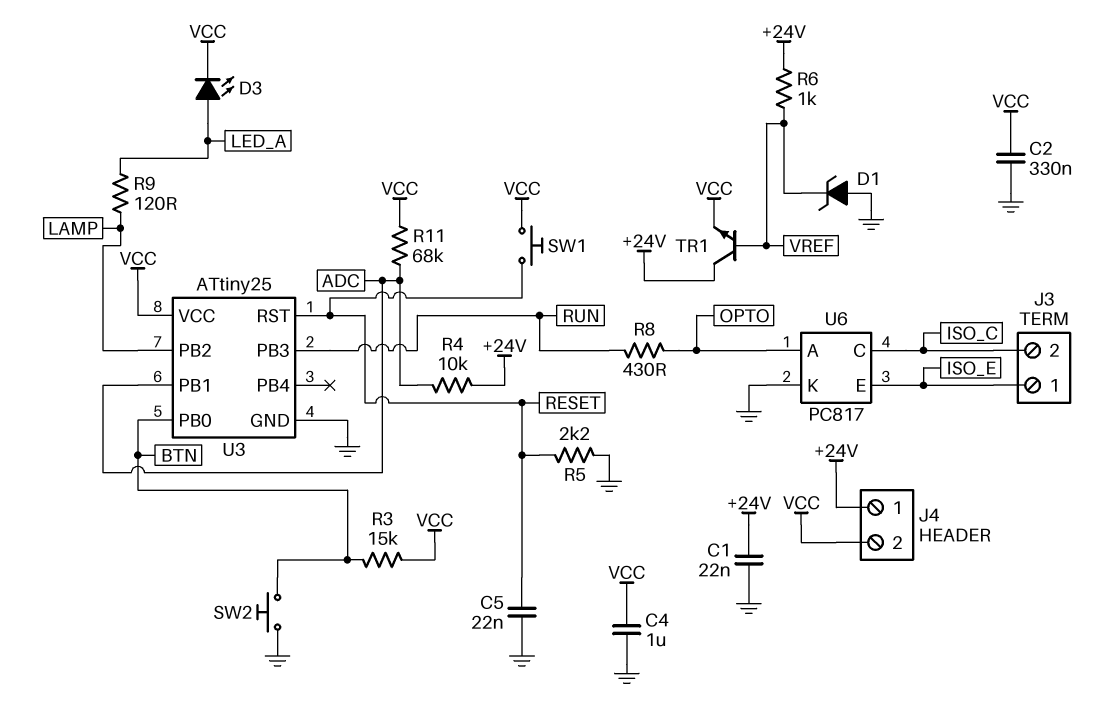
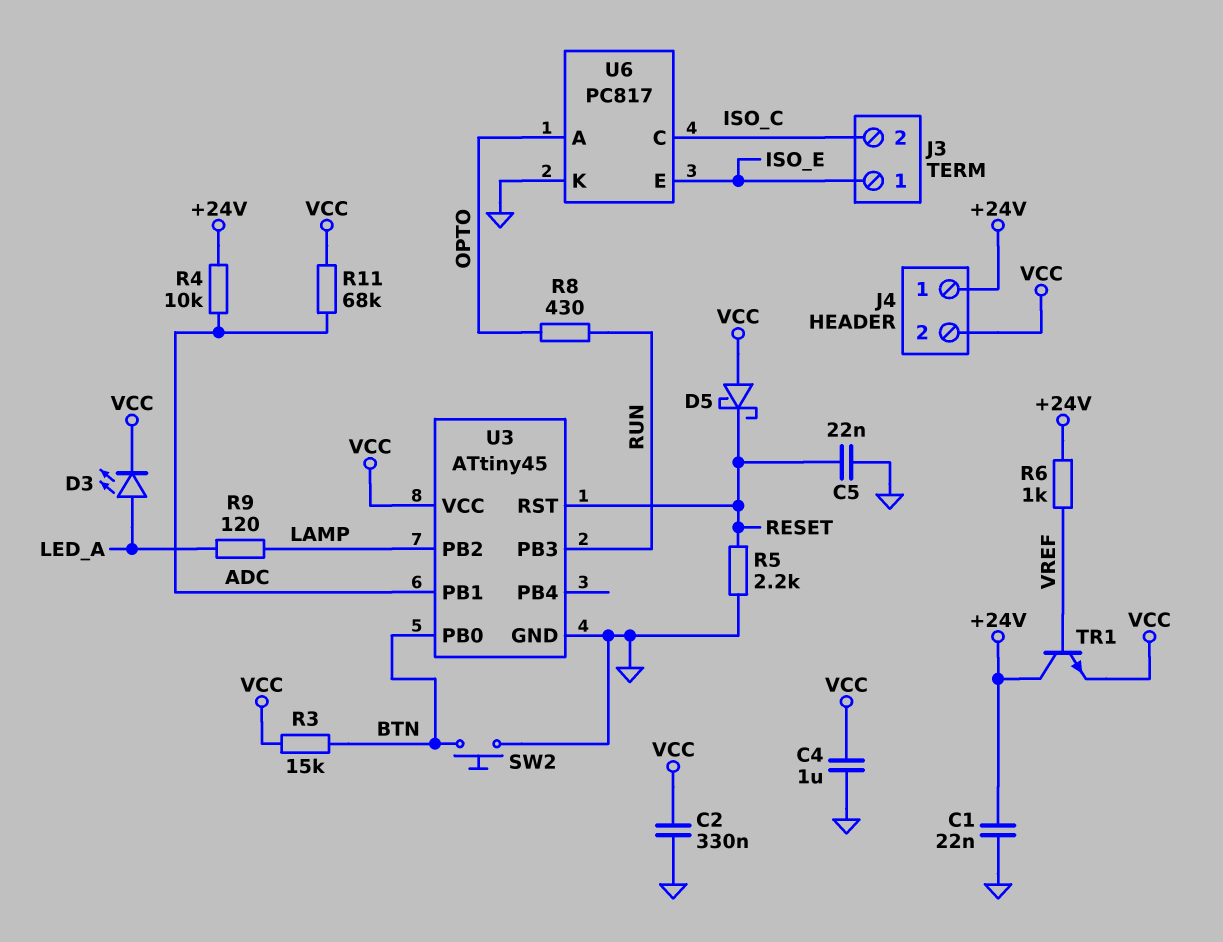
D1: zener (A GND, K VREF) -> none
D5: none -> schottky (A VCC, K RESET)
SW1: button (RESET, VCC) -> none
U3: ATtiny25 -> ATtiny45

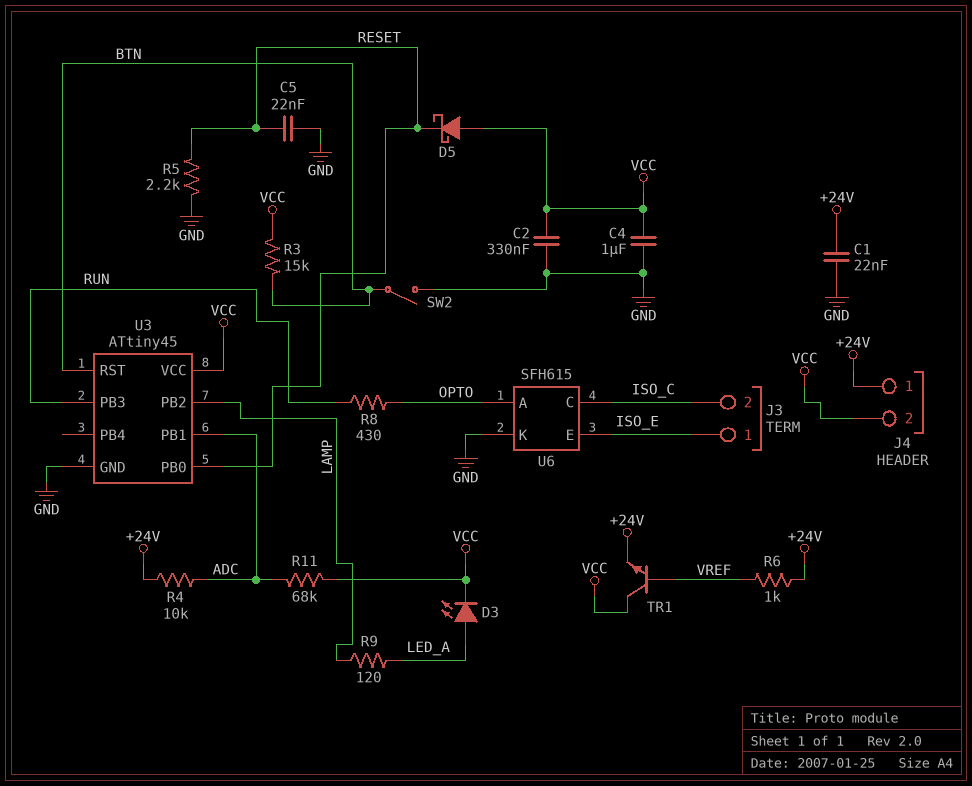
SW2: button (BTN, GND) -> switch (BTN, GND)
TR1: NPN (B VREF, C +24V, E VCC) -> NPN (B VREF, C VCC, E +24V)
U3 pin PB0: BTN -> RESET
U3 pin RST: RESET -> BTN
U6: PC817 -> SFH615

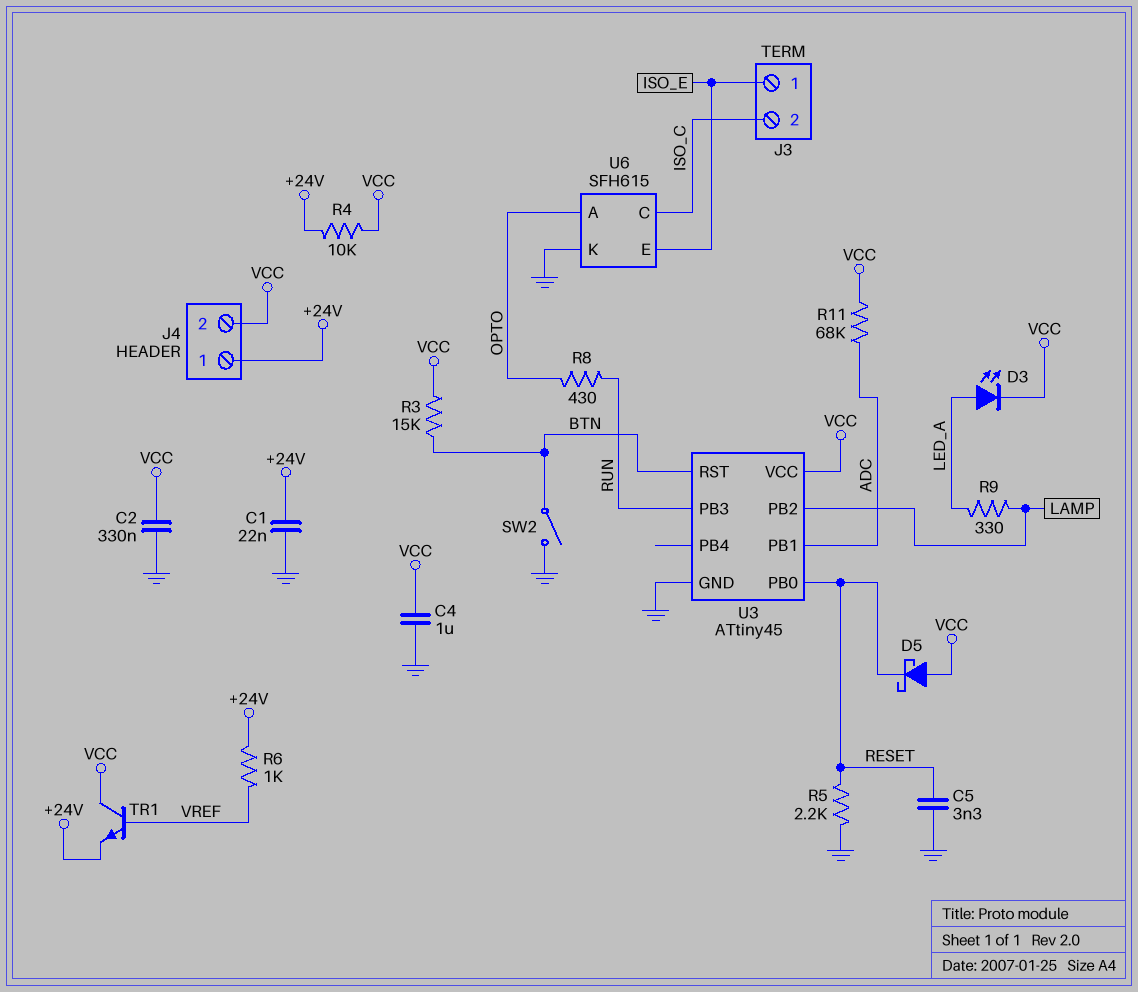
C5: 22nF (GND, RESET) -> 3.3nF (GND, RESET)
R4: 10k (+24V, ADC) -> 10k (+24V, VCC)
R9: 120 (LAMP, LED_A) -> 330 (LAMP, LED_A)

